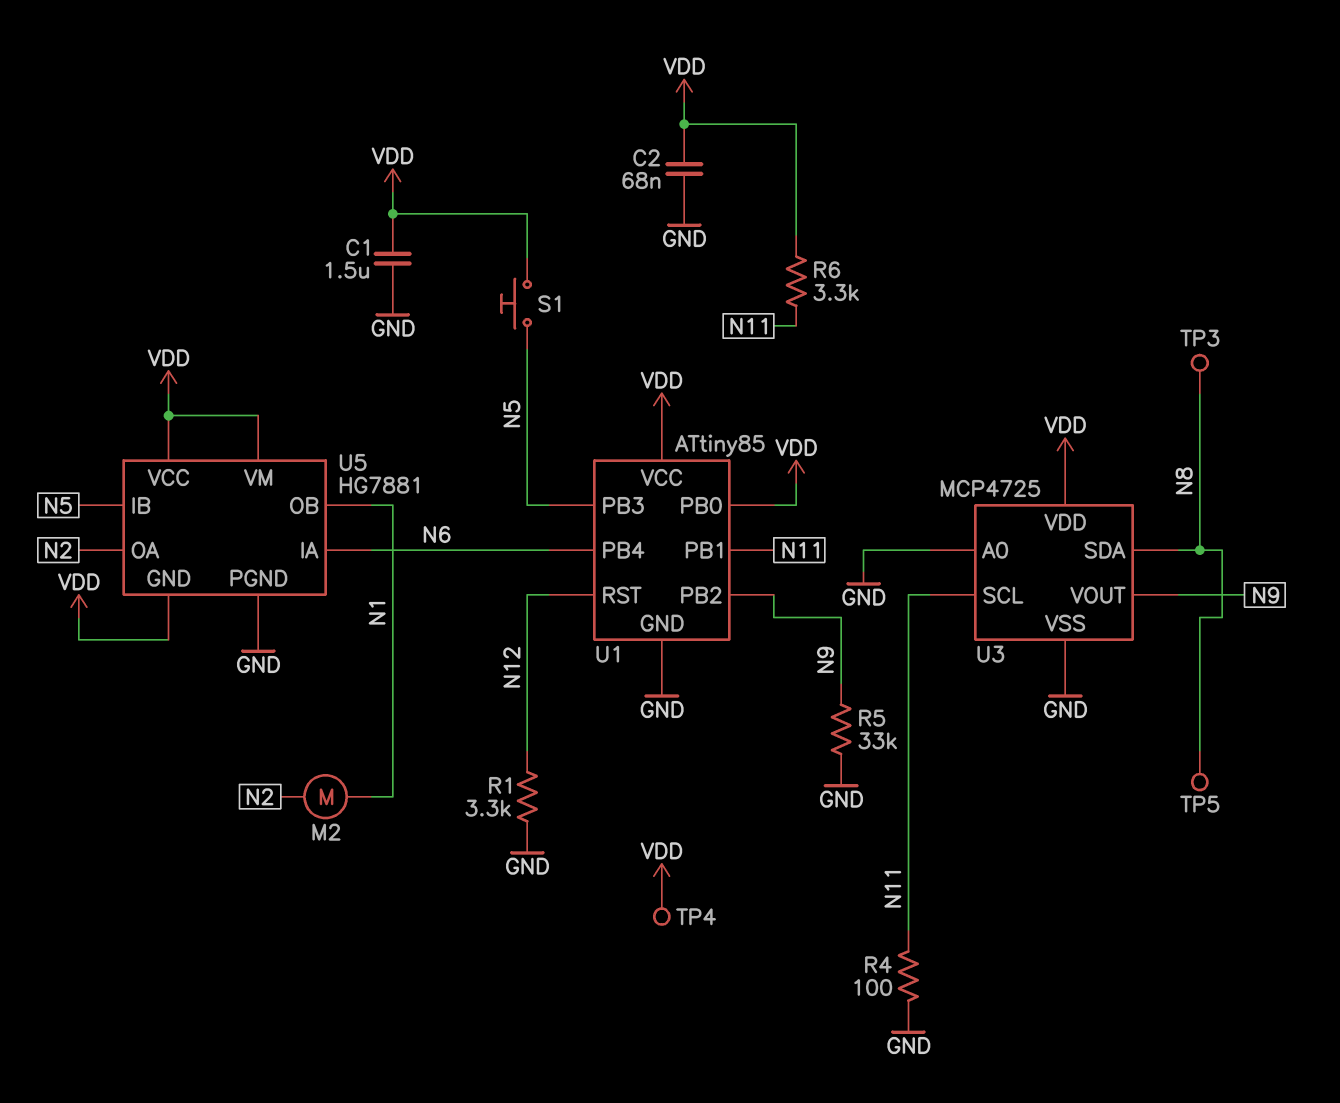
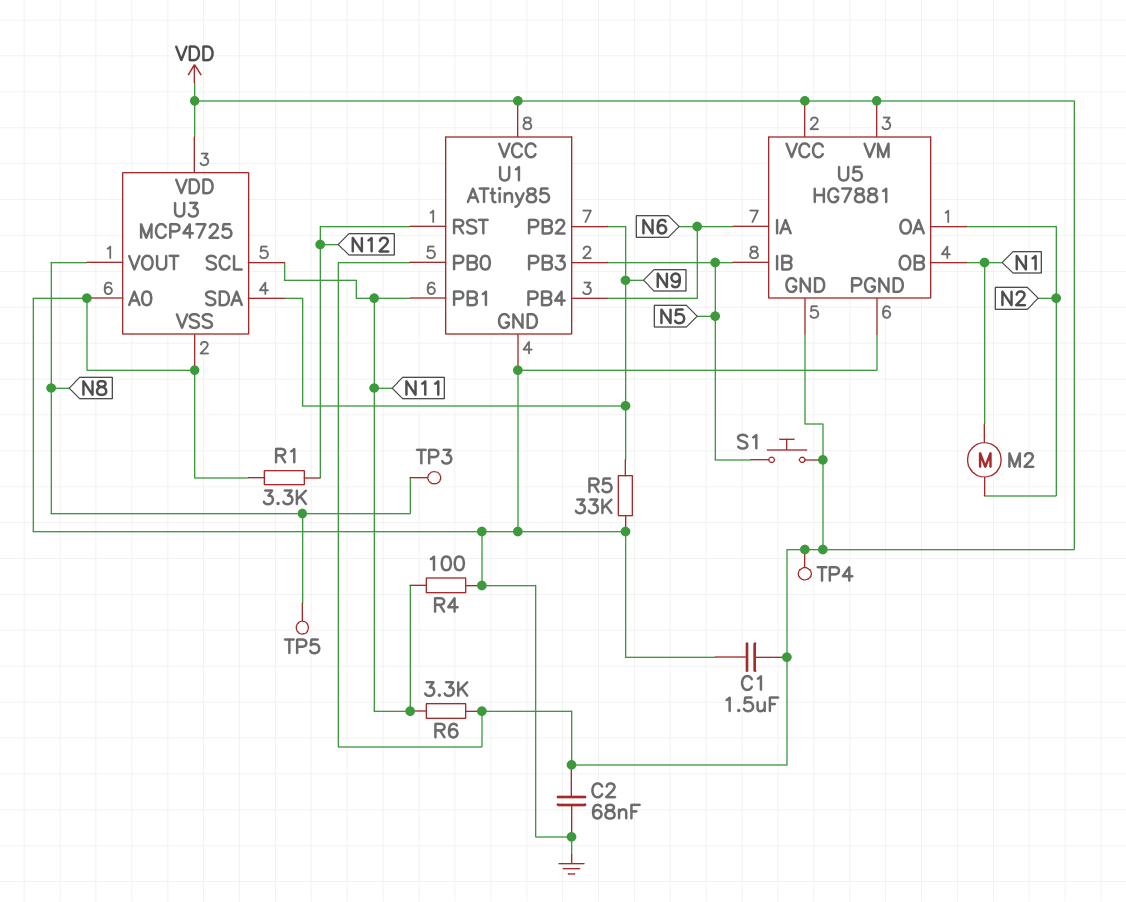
U3 pin SDA: N8 -> N9
U3 pin VOUT: N9 -> N8

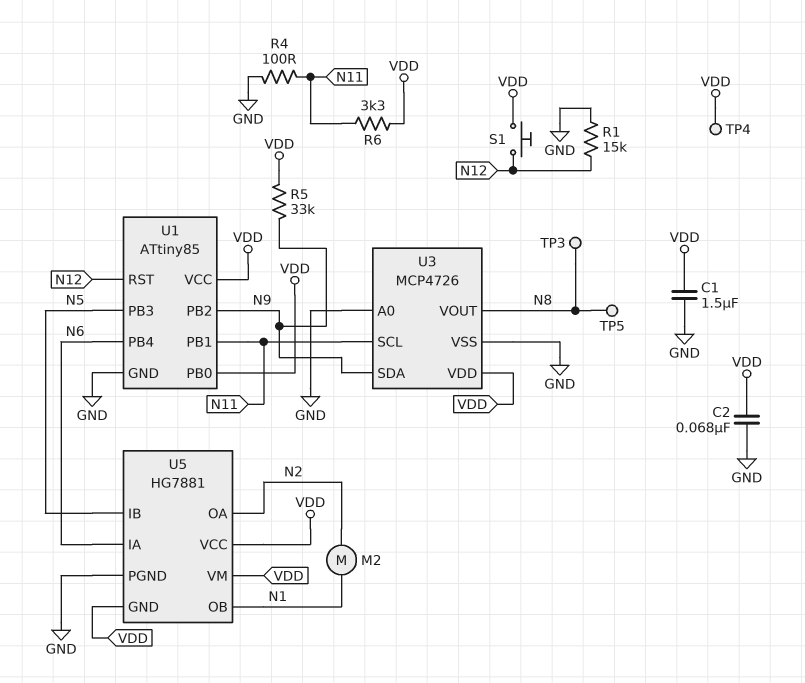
R1: 3.3k (GND, N12) -> 15k (GND, N12)
R5: 33k (GND, N9) -> 33k (N9, VDD)
S1: button (N5, VDD) -> button (N12, VDD)
U3: MCP4725 -> MCP4726

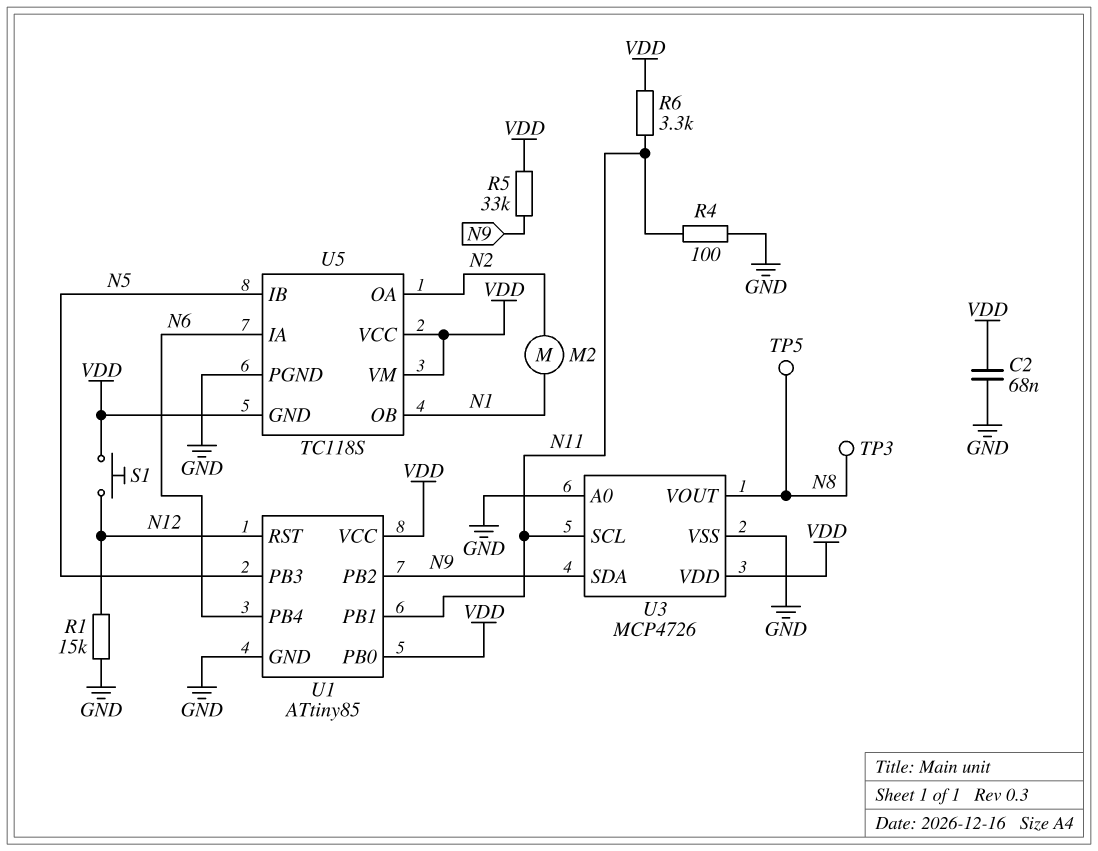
C1: 1.5uF (GND, VDD) -> none
TP4: test point (VDD) -> none
U5: HG7881 -> TC118S

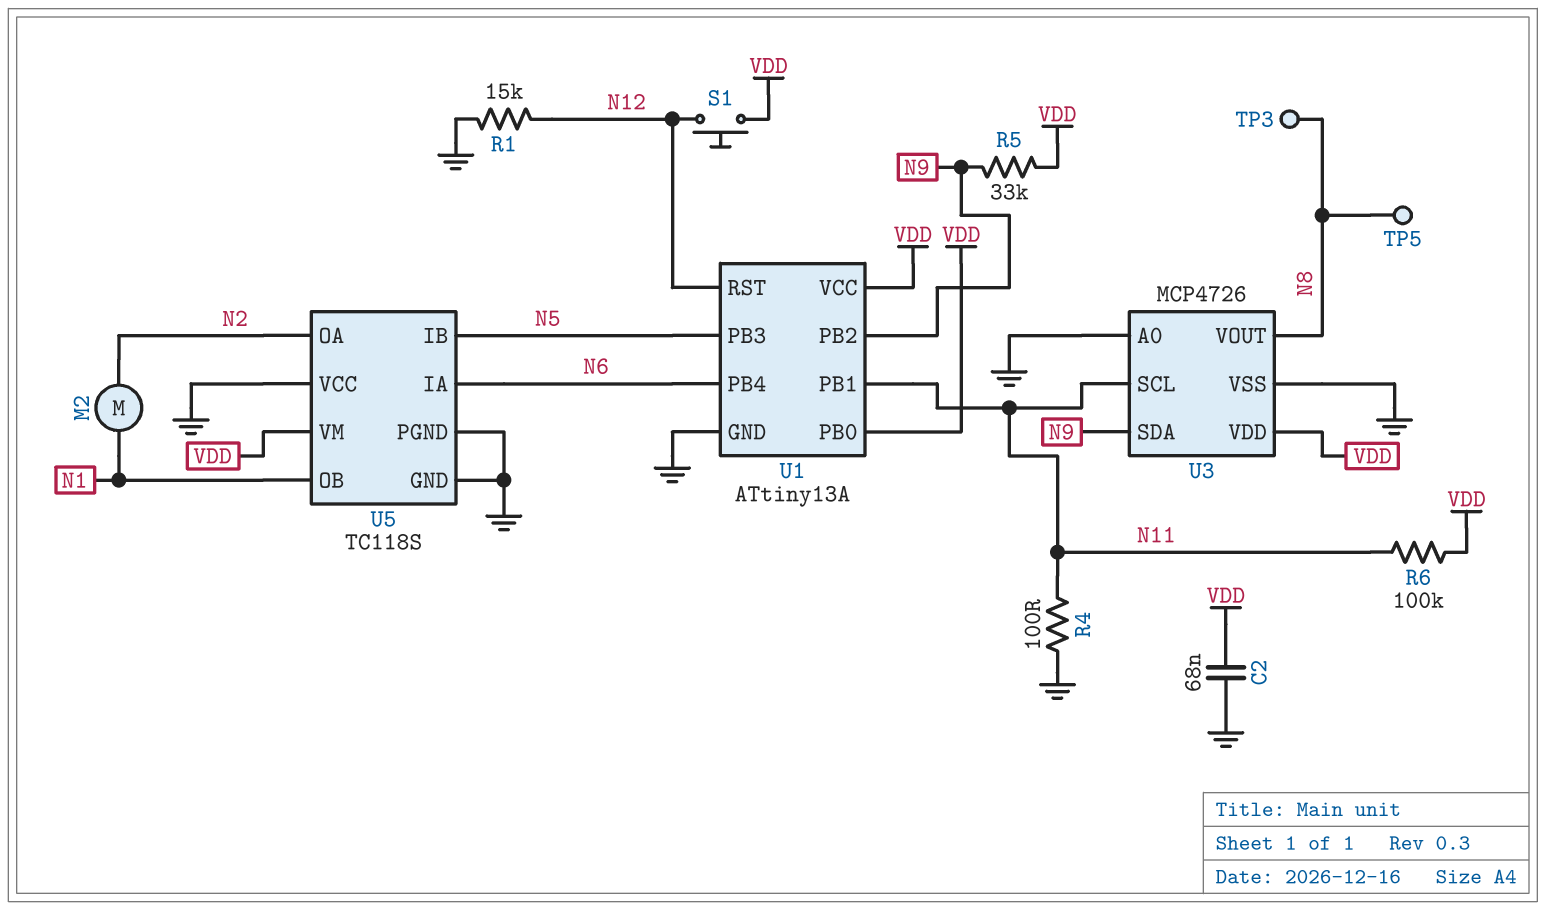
R6: 3.3k (N11, VDD) -> 100k (N11, VDD)
U1: ATtiny85 -> ATtiny13A
U5 pin GND: VDD -> GND
U5 pin VCC: VDD -> GND

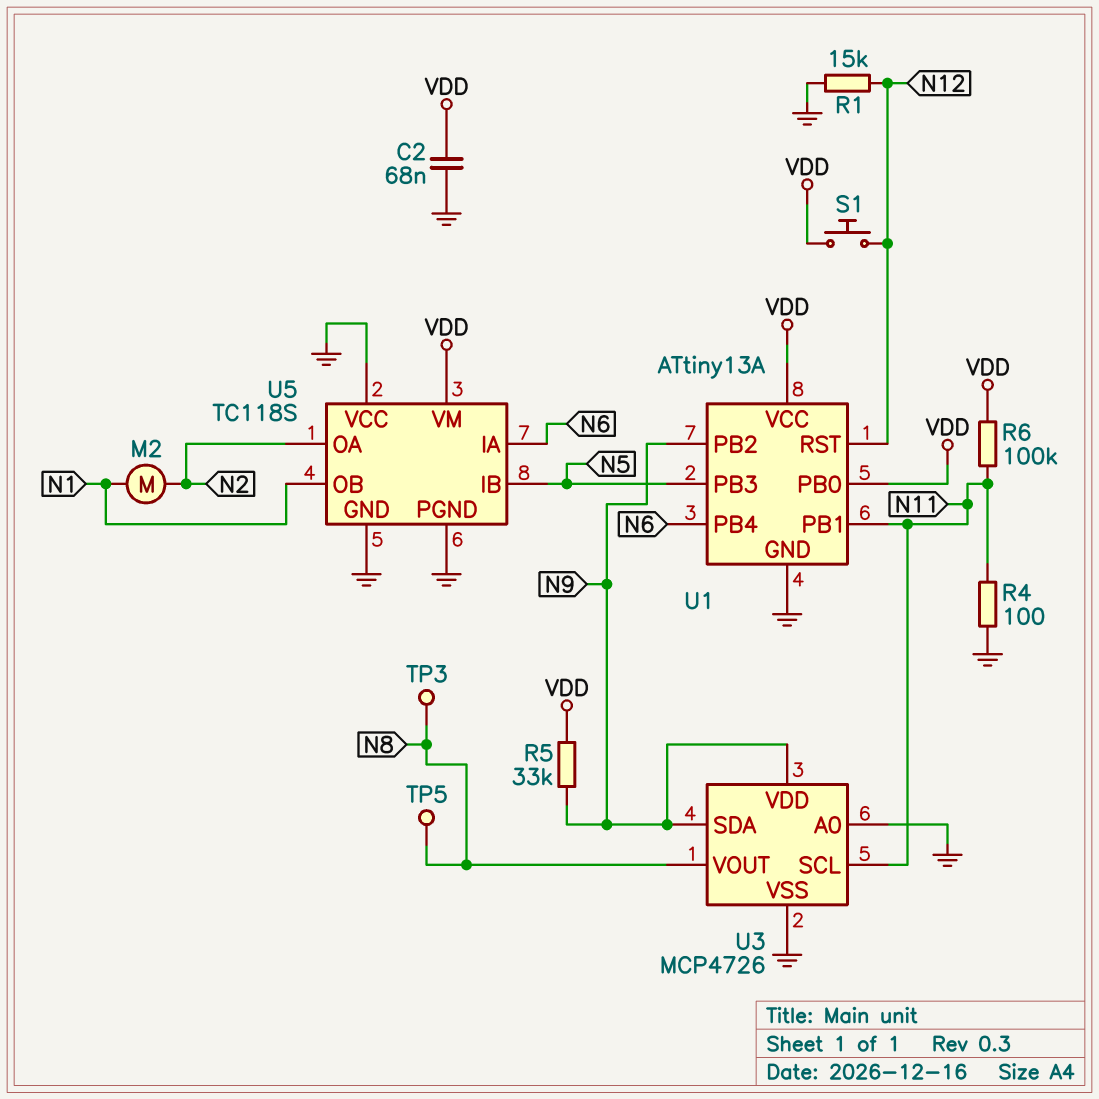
U3 pin VDD: VDD -> N9

